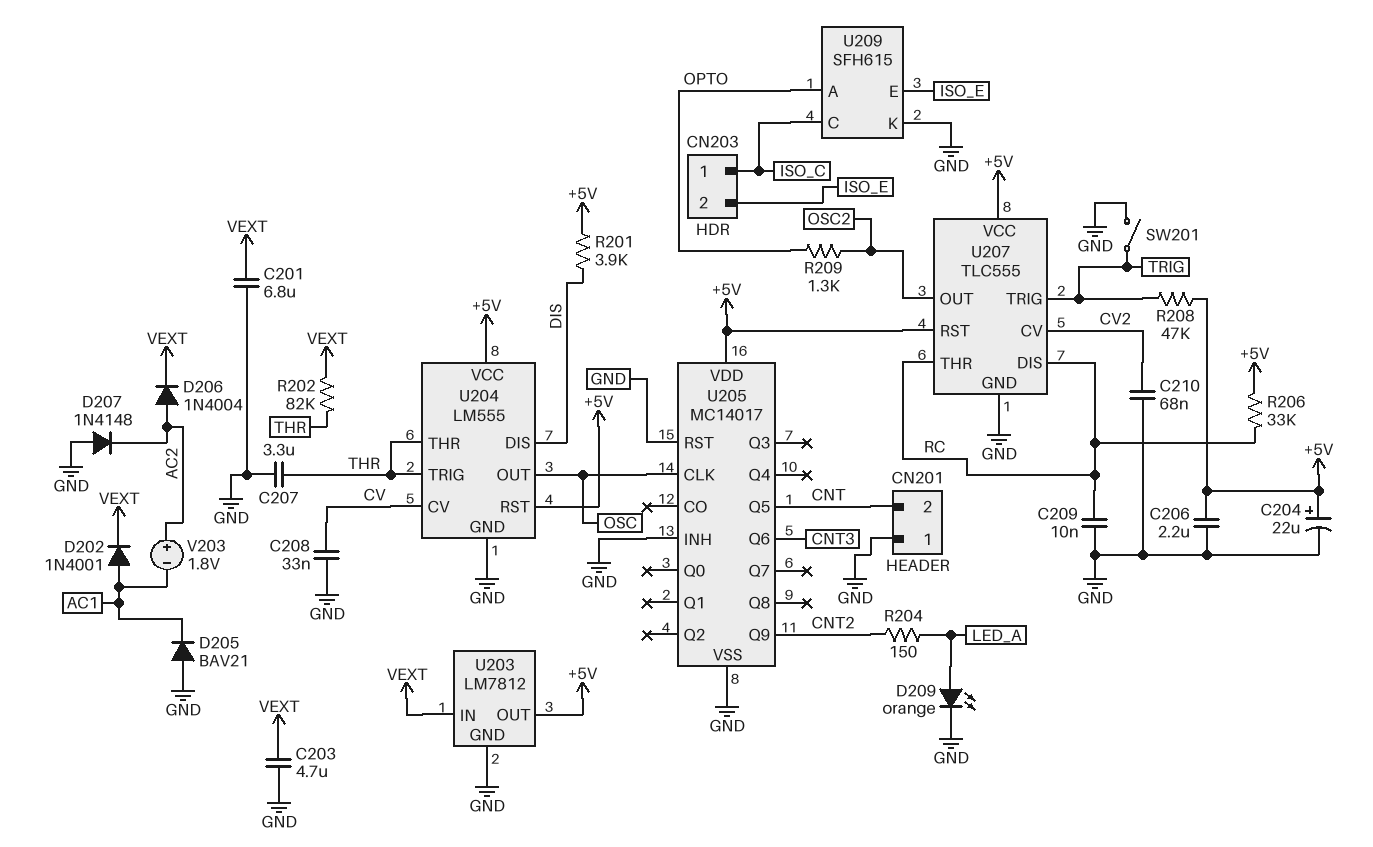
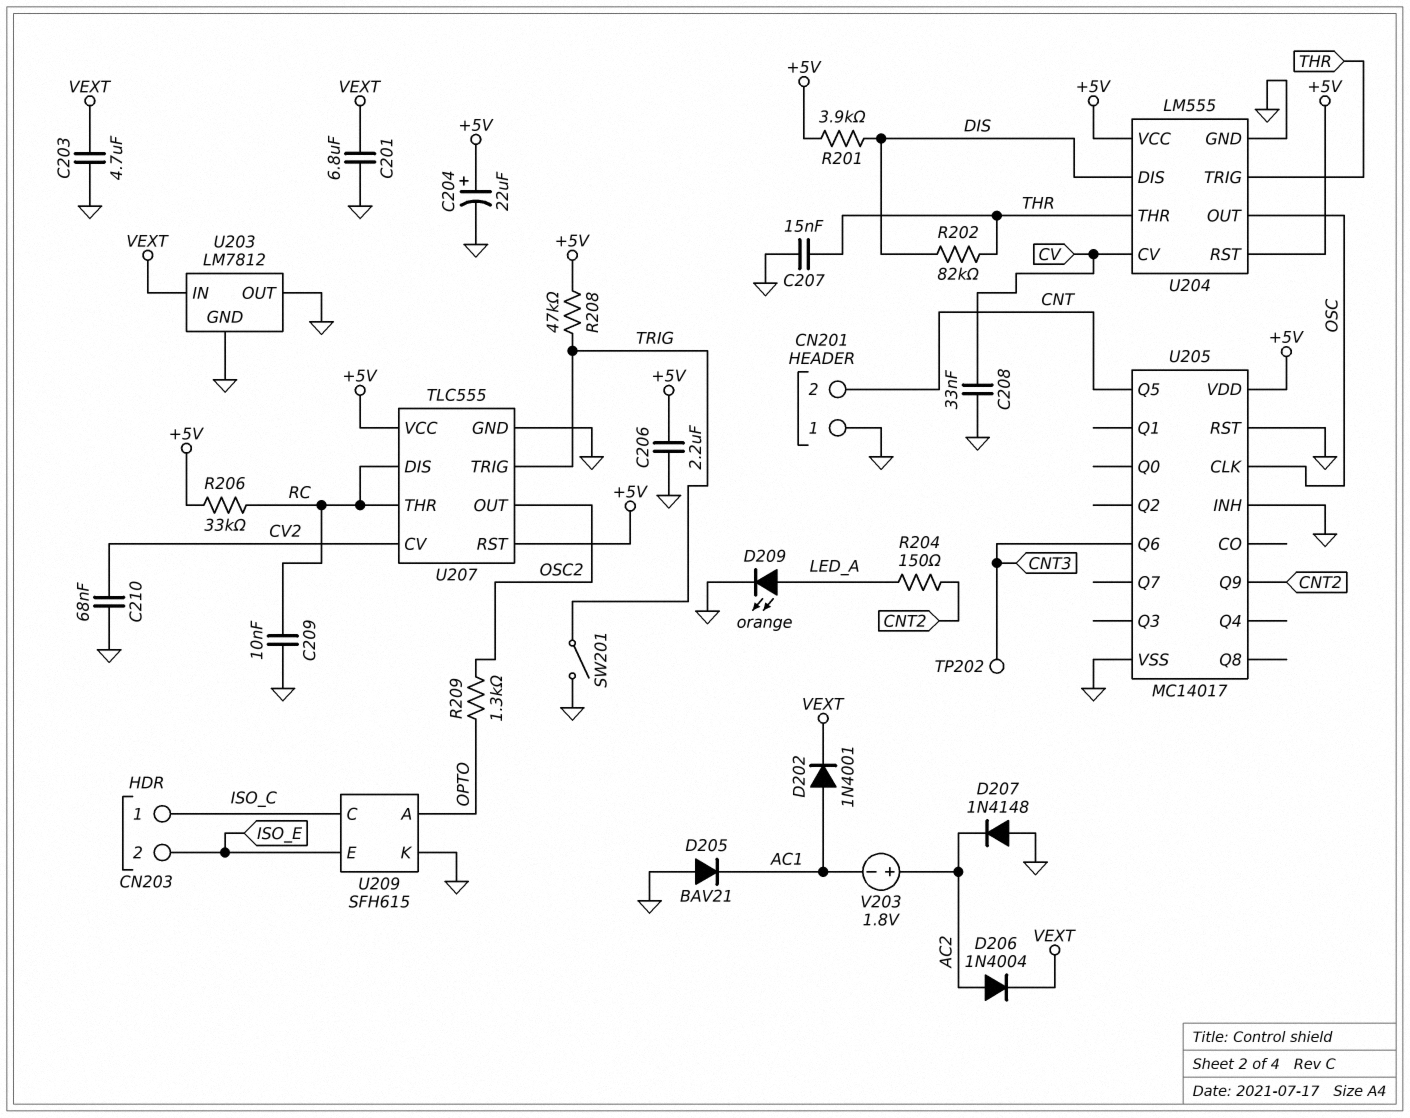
C207: 3.3uF (GND, THR) -> 15nF (GND, THR)
R202: 82k (THR, VEXT) -> 82k (DIS, THR)
TP202: none -> test point (CNT3)
U203 pin OUT: +5V -> GND

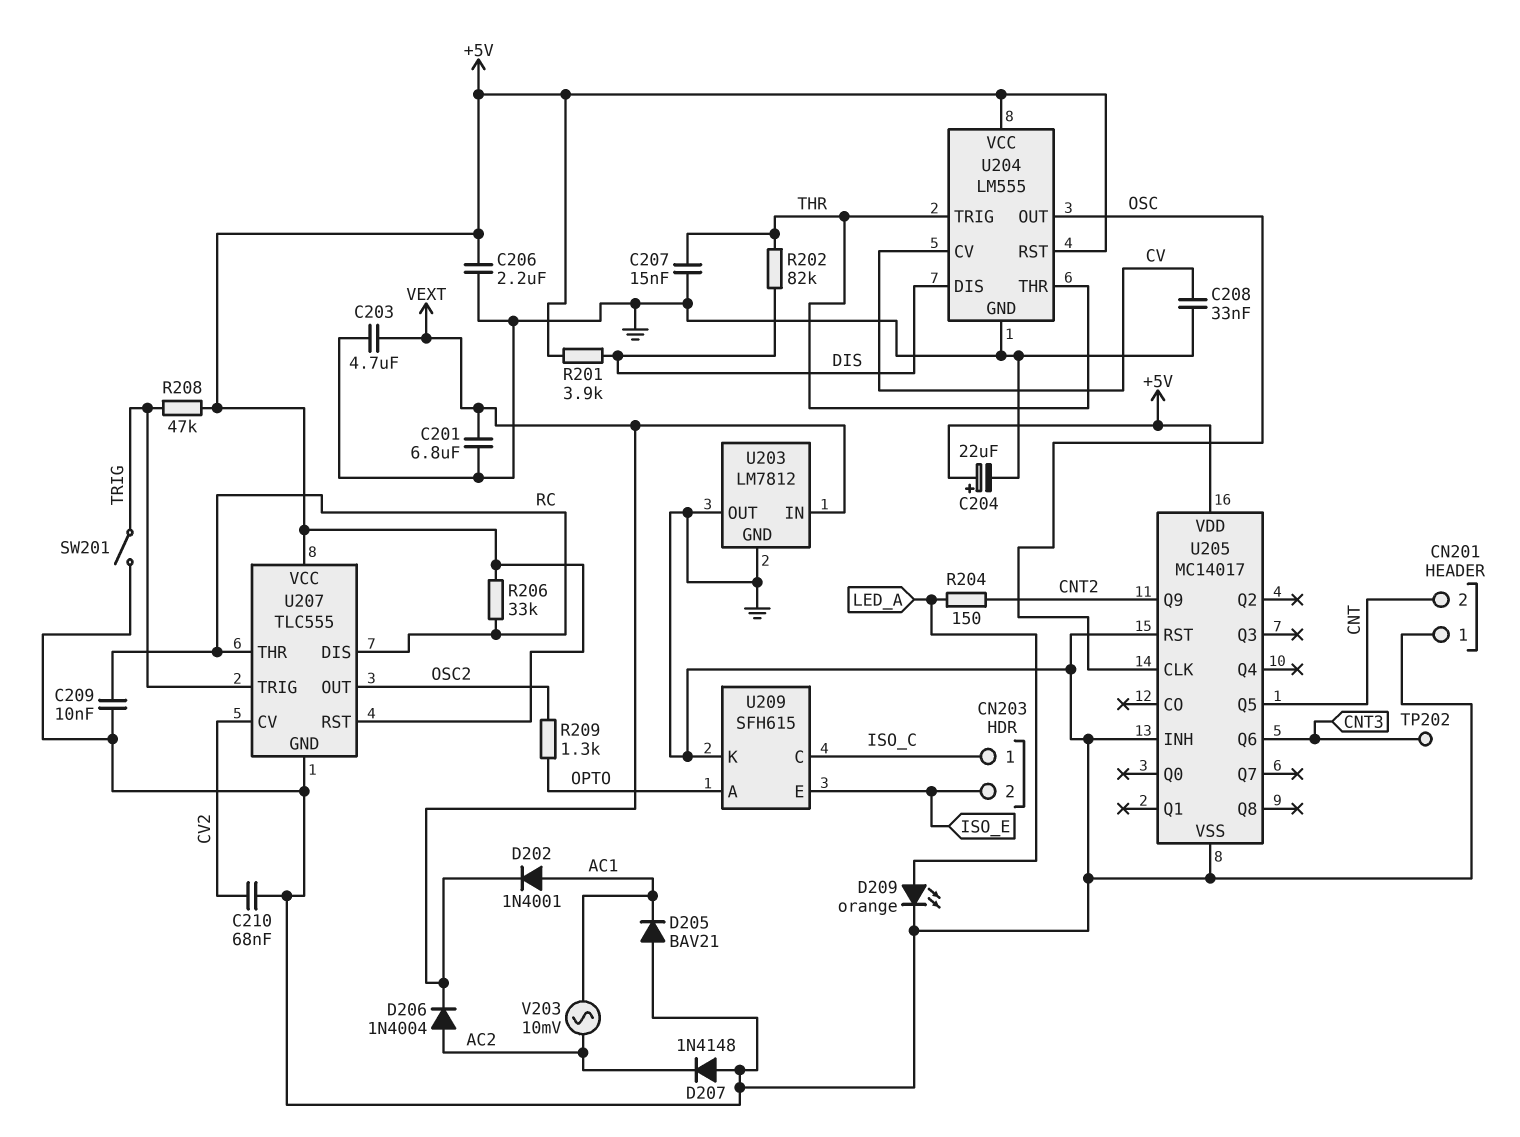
V203: 1.8V (plus AC2, minus AC1) -> AC 10mV (AC1, AC2)

